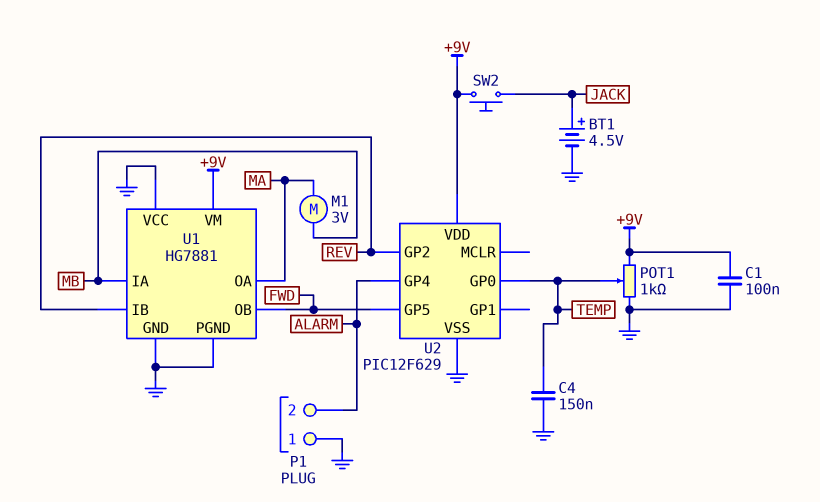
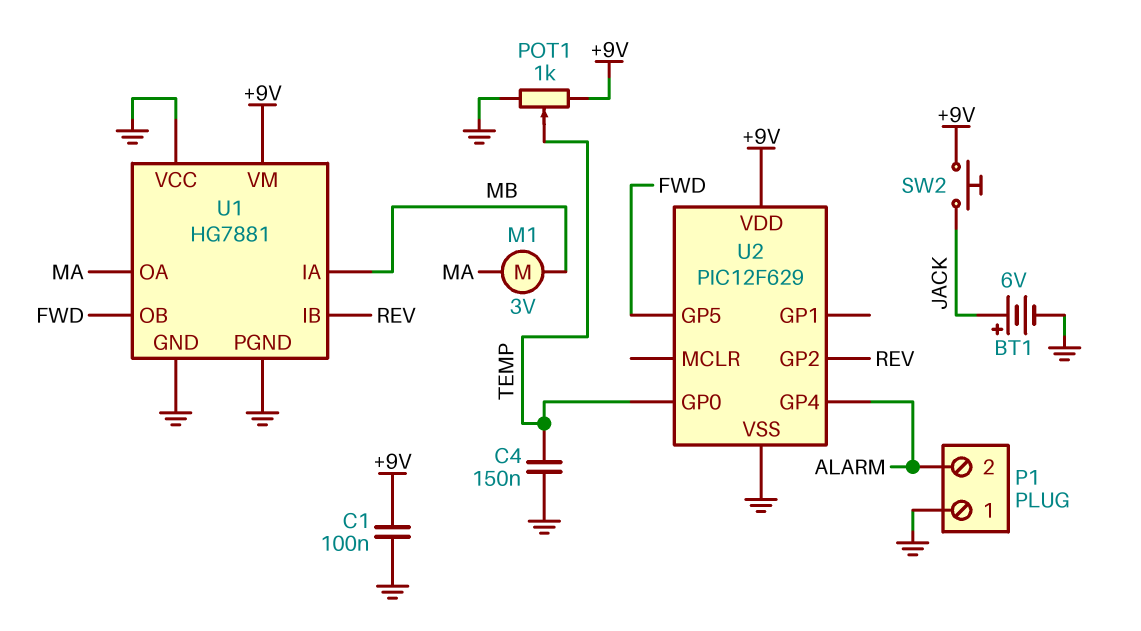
BT1: 4.5V (plus JACK, minus GND) -> 6V (plus JACK, minus GND)

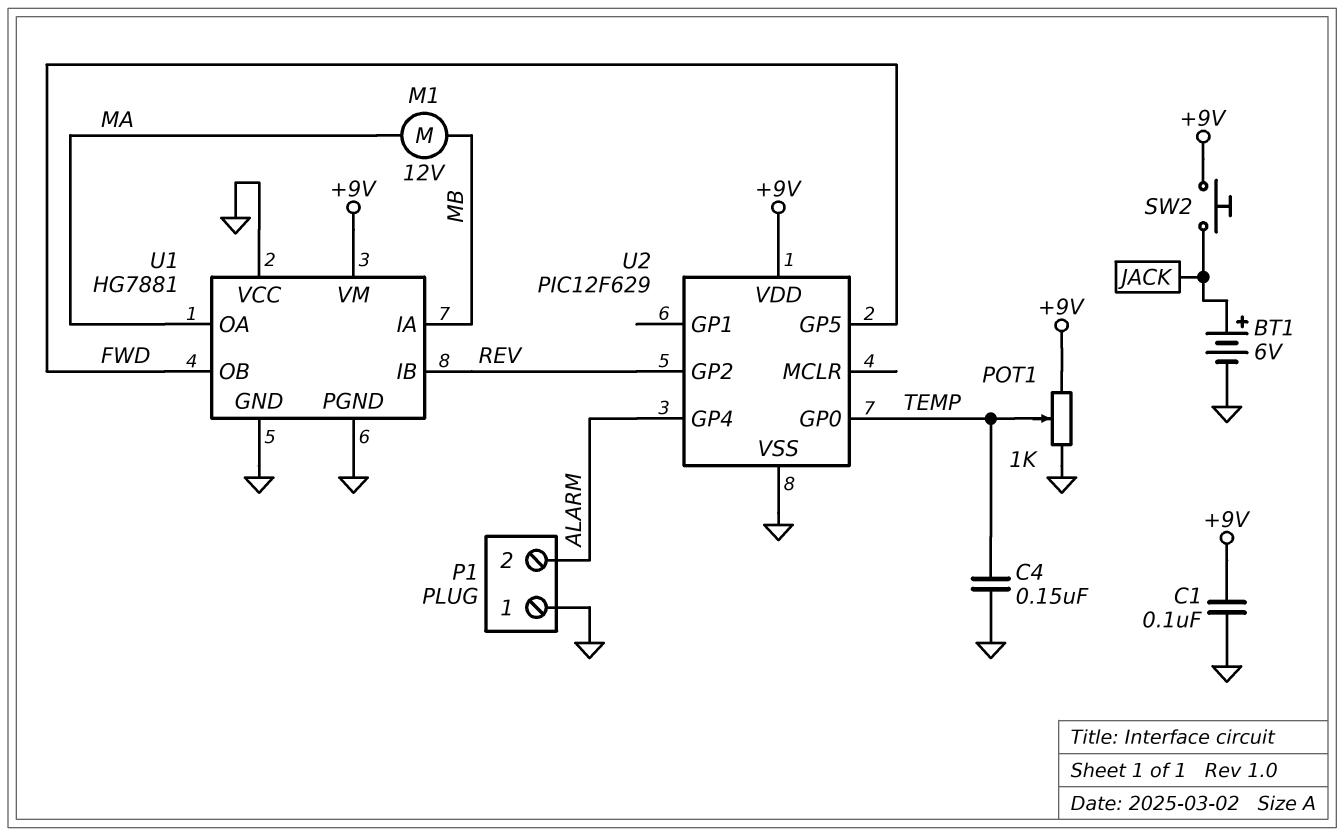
M1: motor 3V (MA, MB) -> motor 12V (MA, MB)

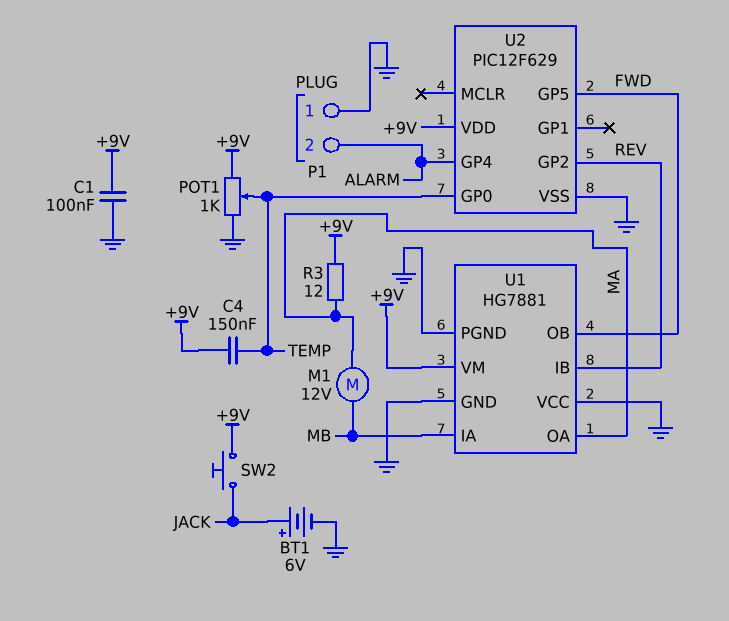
C4: 150nF (GND, TEMP) -> 150nF (+9V, TEMP)
R3: none -> 12 (+9V, MA)

